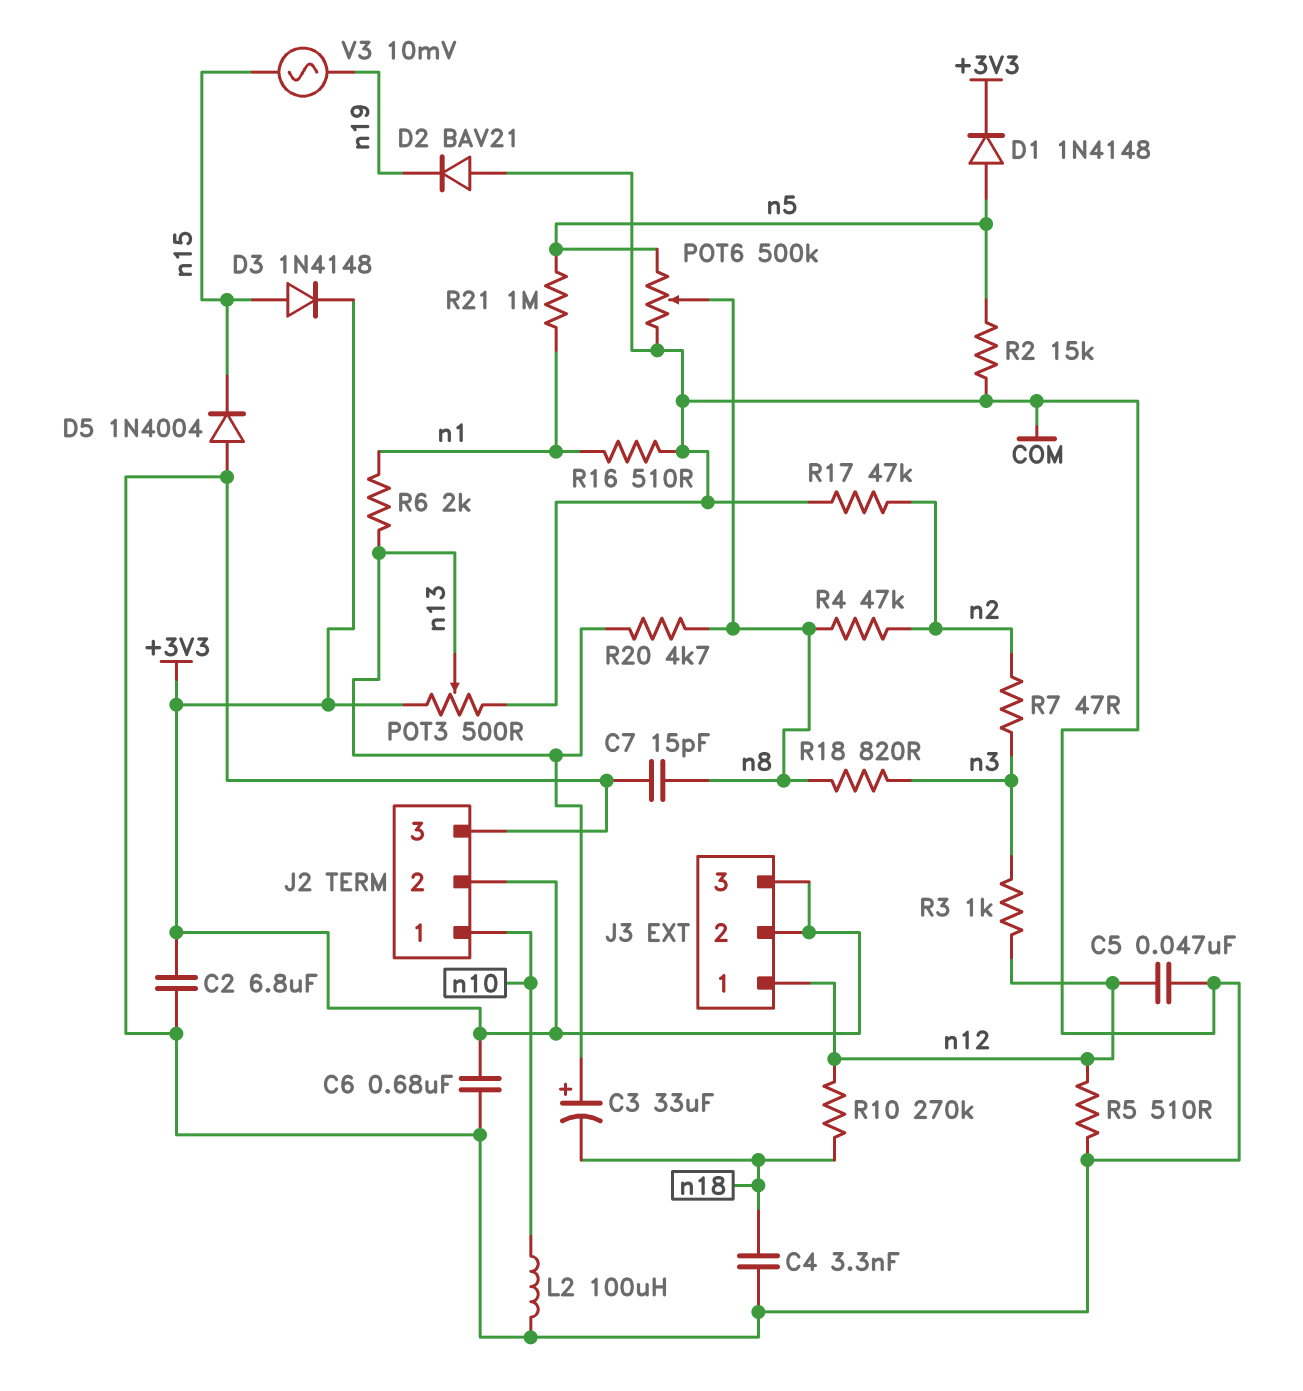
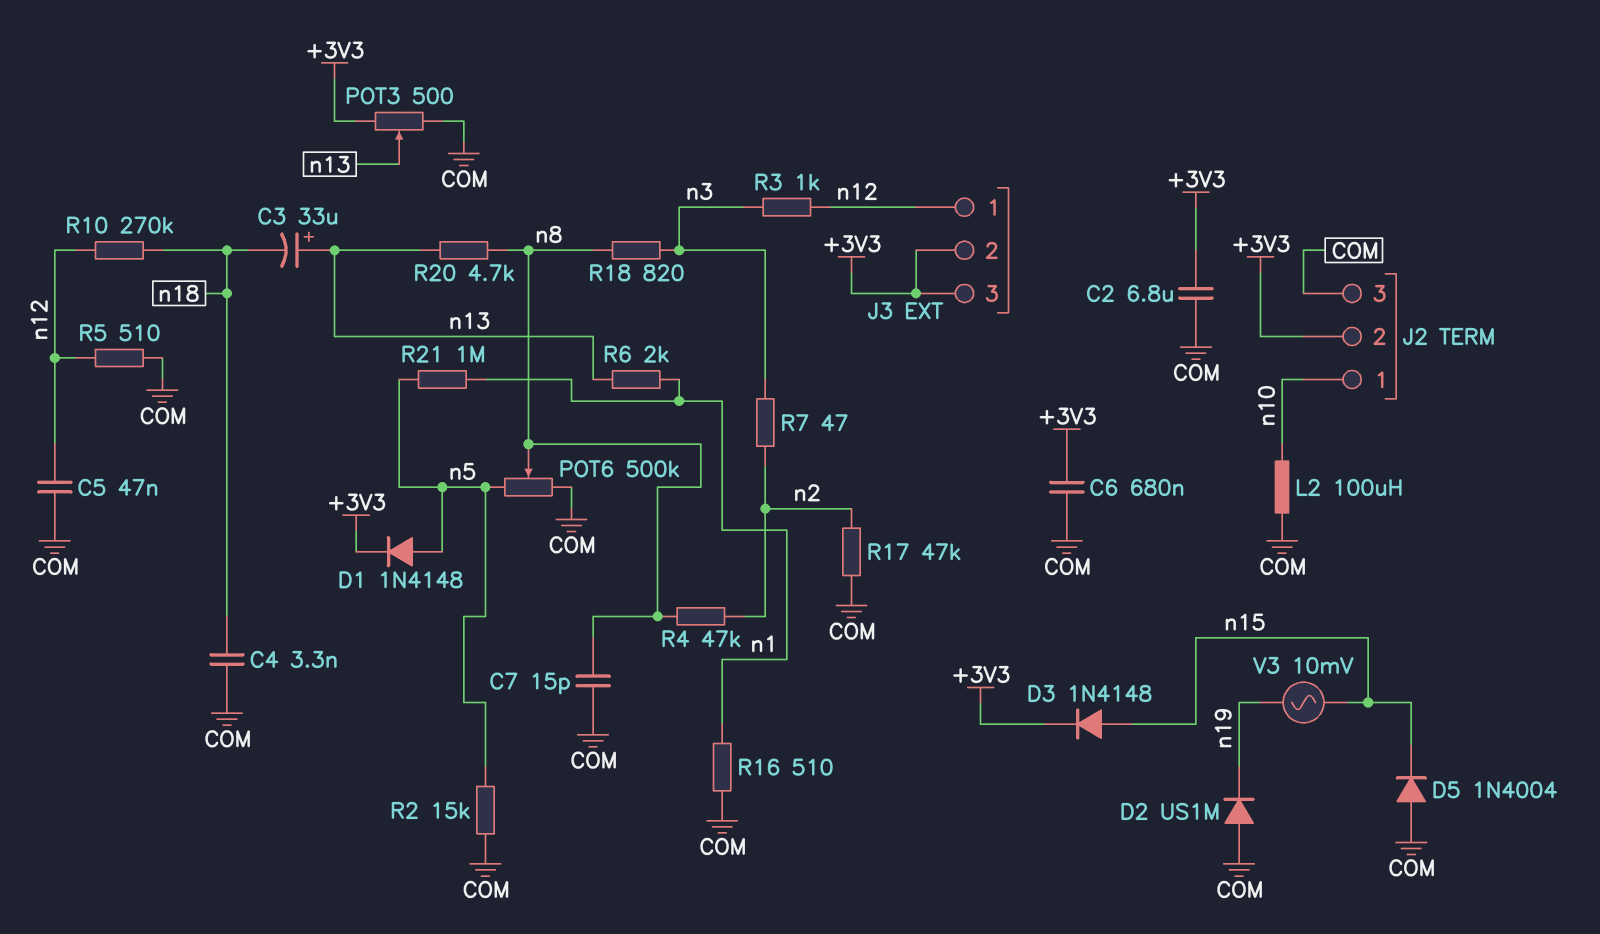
D2: diode BAV21 (A COM, K n19) -> diode US1M (A COM, K n19)

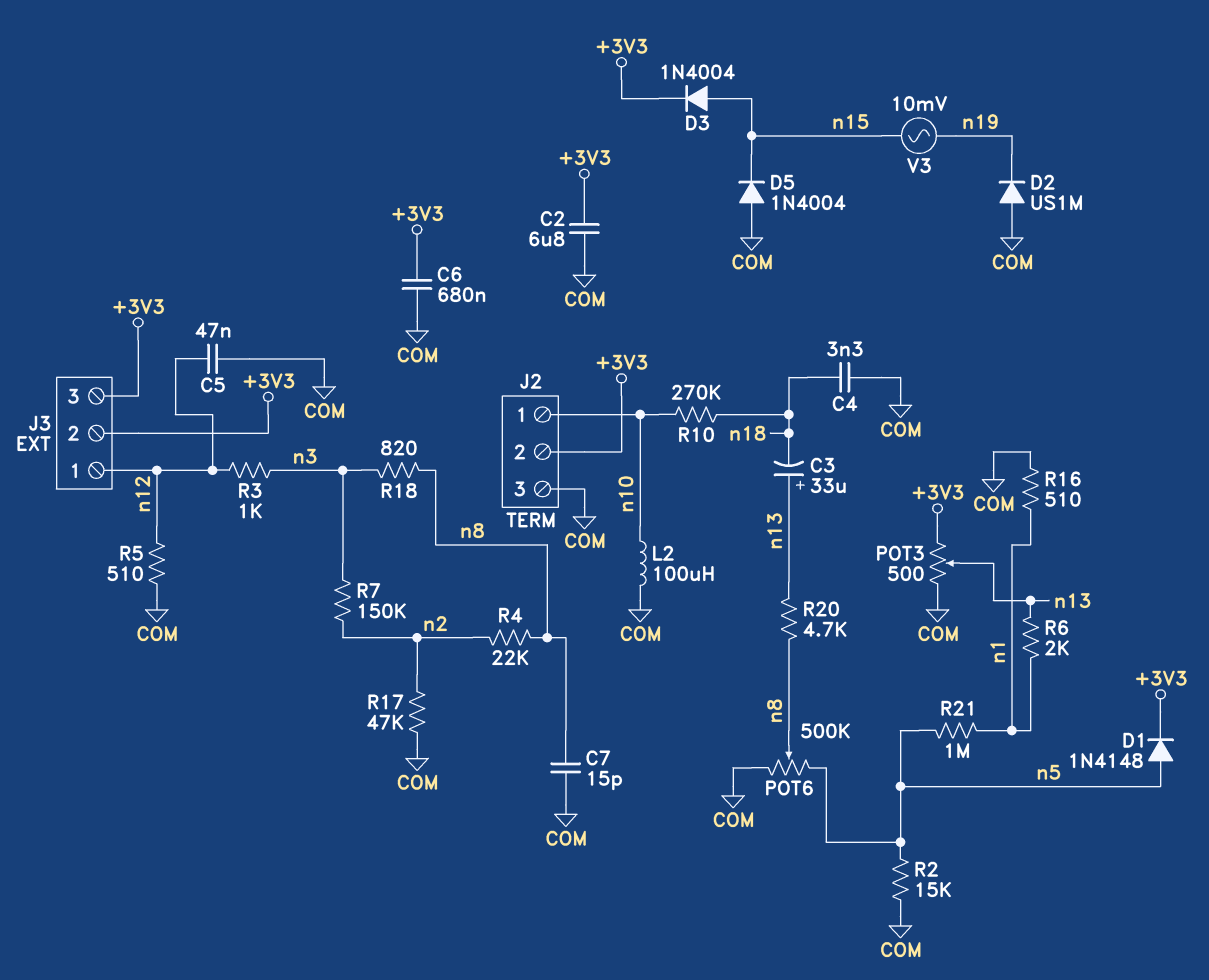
D3: diode 1N4148 (A n15, K +3V3) -> diode 1N4004 (A n15, K +3V3)
R4: 47k (n2, n8) -> 22k (n2, n8)
R7: 47 (n2, n3) -> 150k (n2, n3)
R10: 270k (n12, n18) -> 270k (n10, n18)

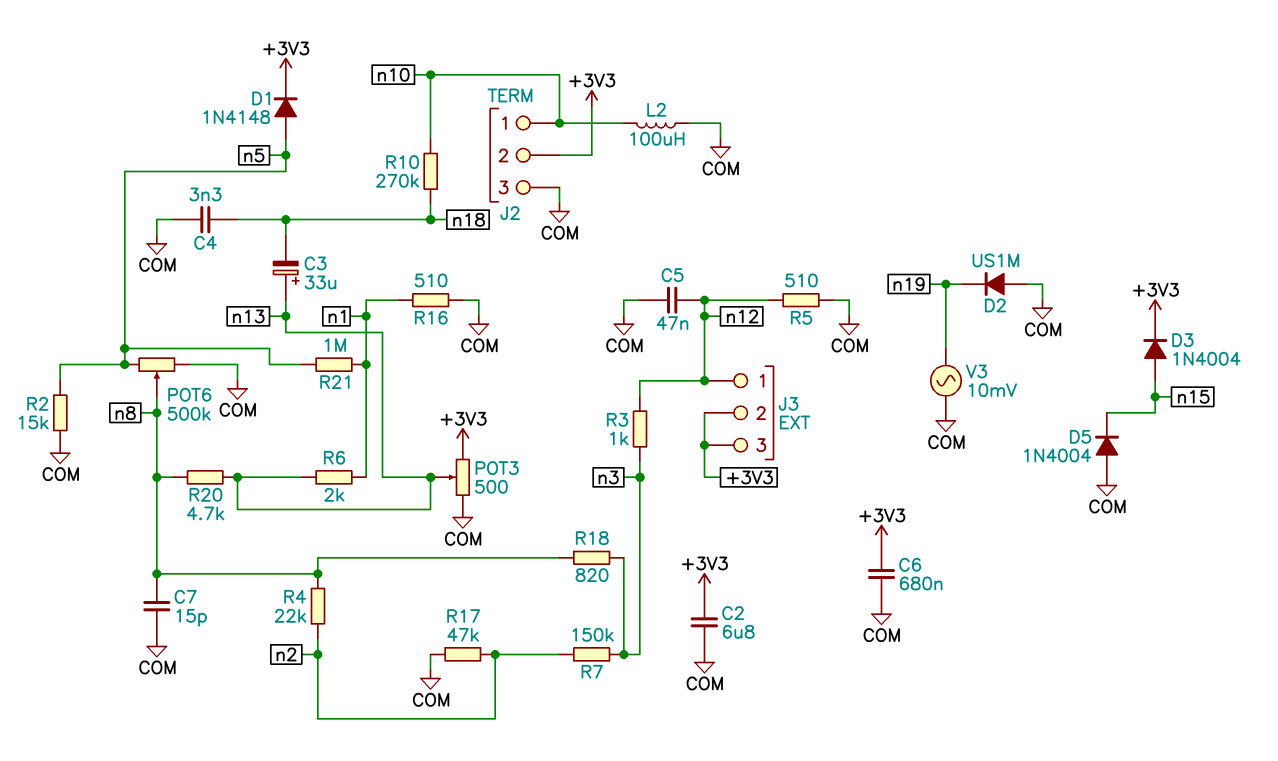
V3: AC 10mV (n15, n19) -> AC 10mV (COM, n19)

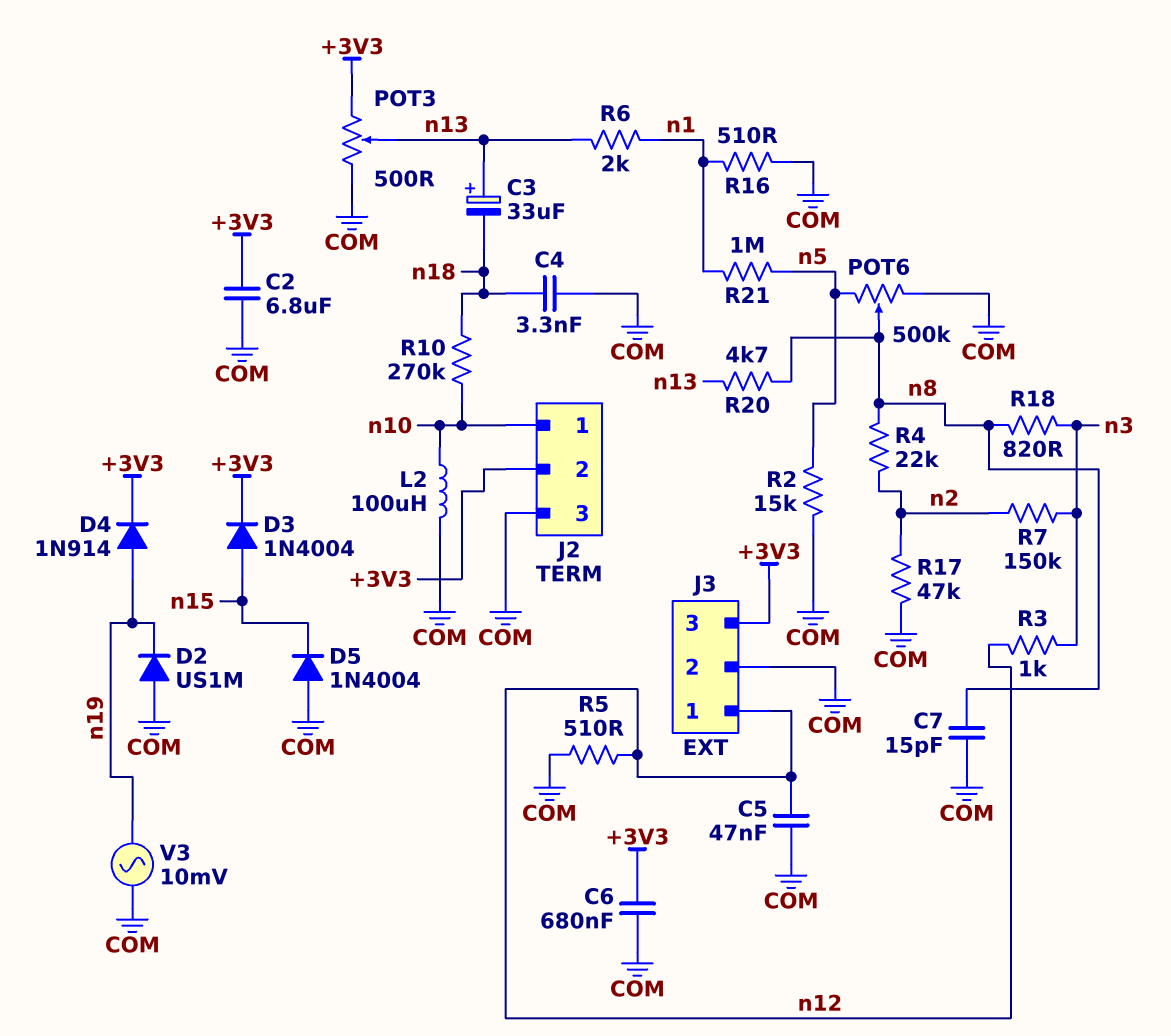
D1: diode 1N4148 (A n5, K +3V3) -> none
D4: none -> diode 1N914 (A n19, K +3V3)
J3 pin 2: +3V3 -> COM

